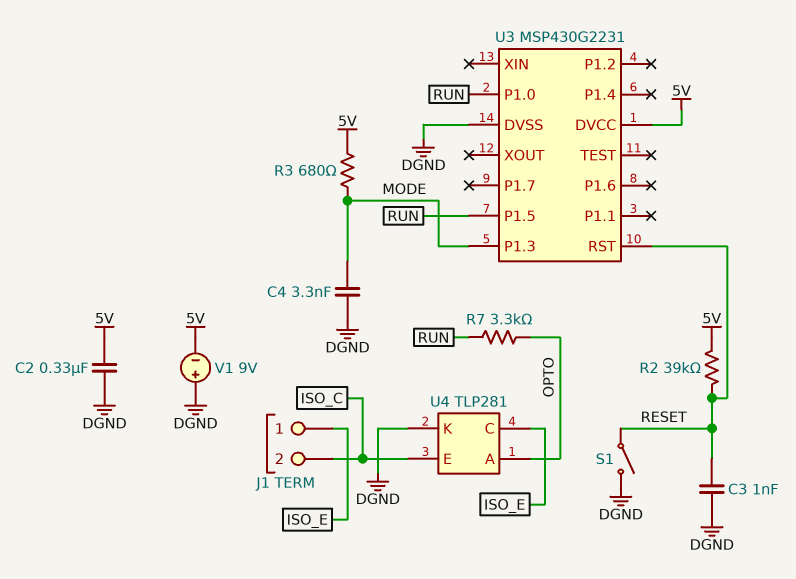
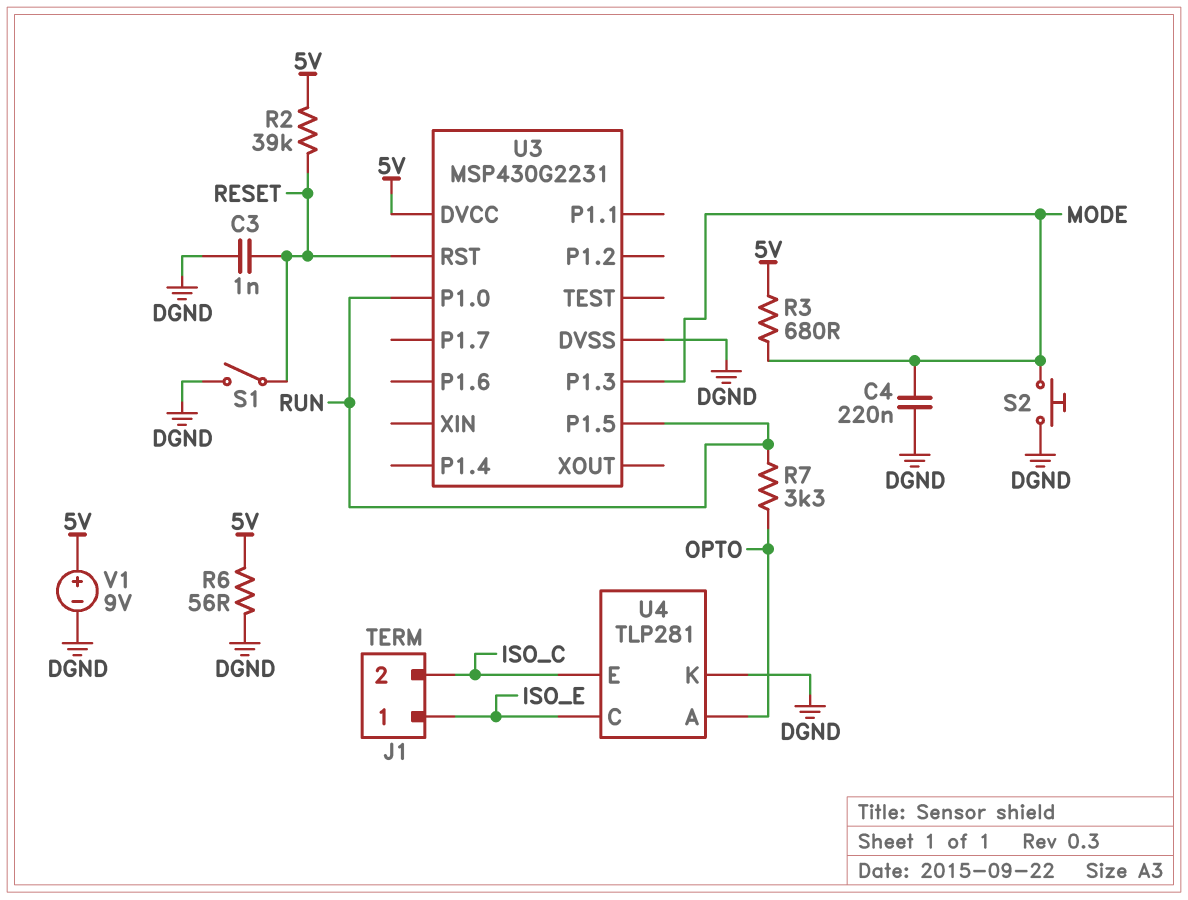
C2: 330nF (5V, DGND) -> none
C4: 3.3nF (DGND, MODE) -> 220nF (DGND, MODE)
R6: none -> 56 (5V, DGND)
S2: none -> button (DGND, MODE)
V1: 9V (plus DGND, minus 5V) -> 9V (plus 5V, minus DGND)

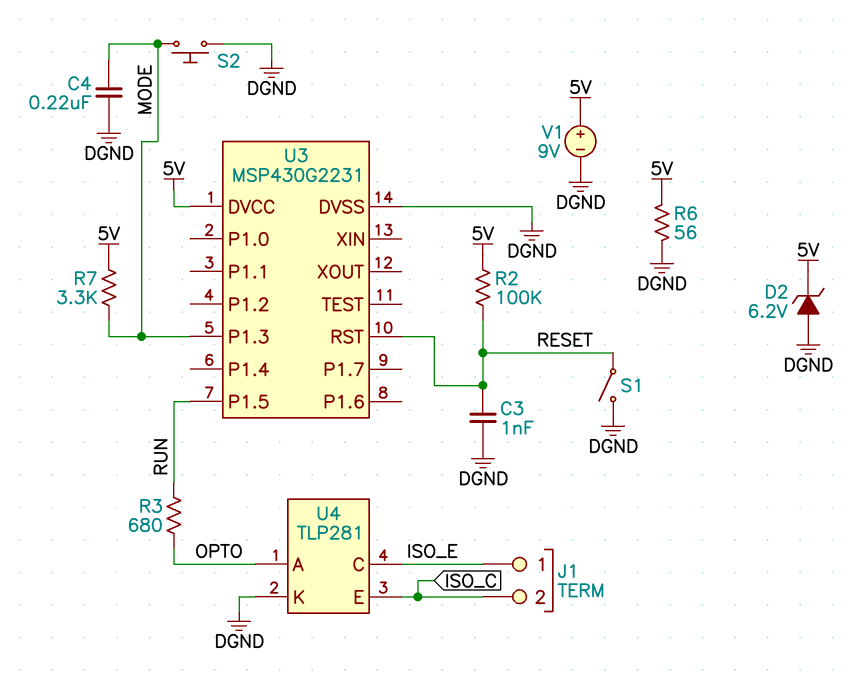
D2: none -> zener 6.2V (A DGND, K 5V)
R2: 39k (5V, RESET) -> 100k (5V, RESET)
R3: 680 (5V, MODE) -> 680 (OPTO, RUN)
R7: 3.3k (OPTO, RUN) -> 3.3k (5V, MODE)
U3 pin P1.0: RUN -> none

